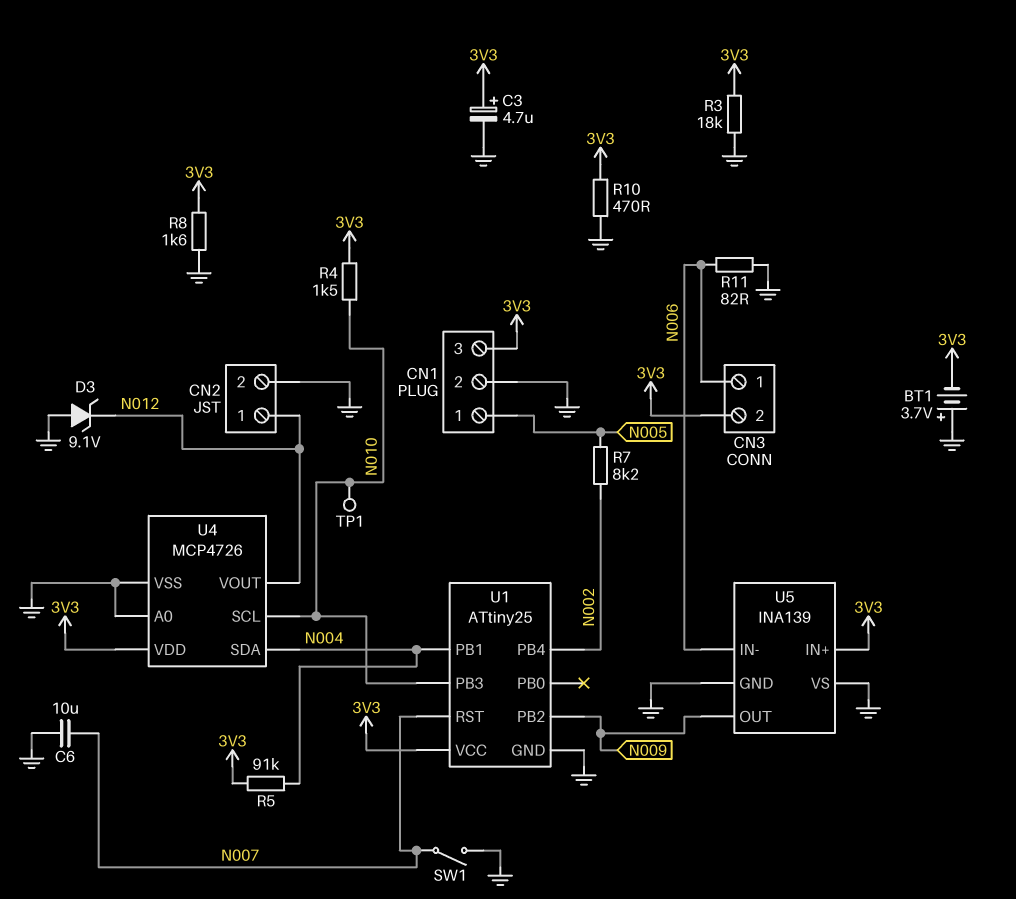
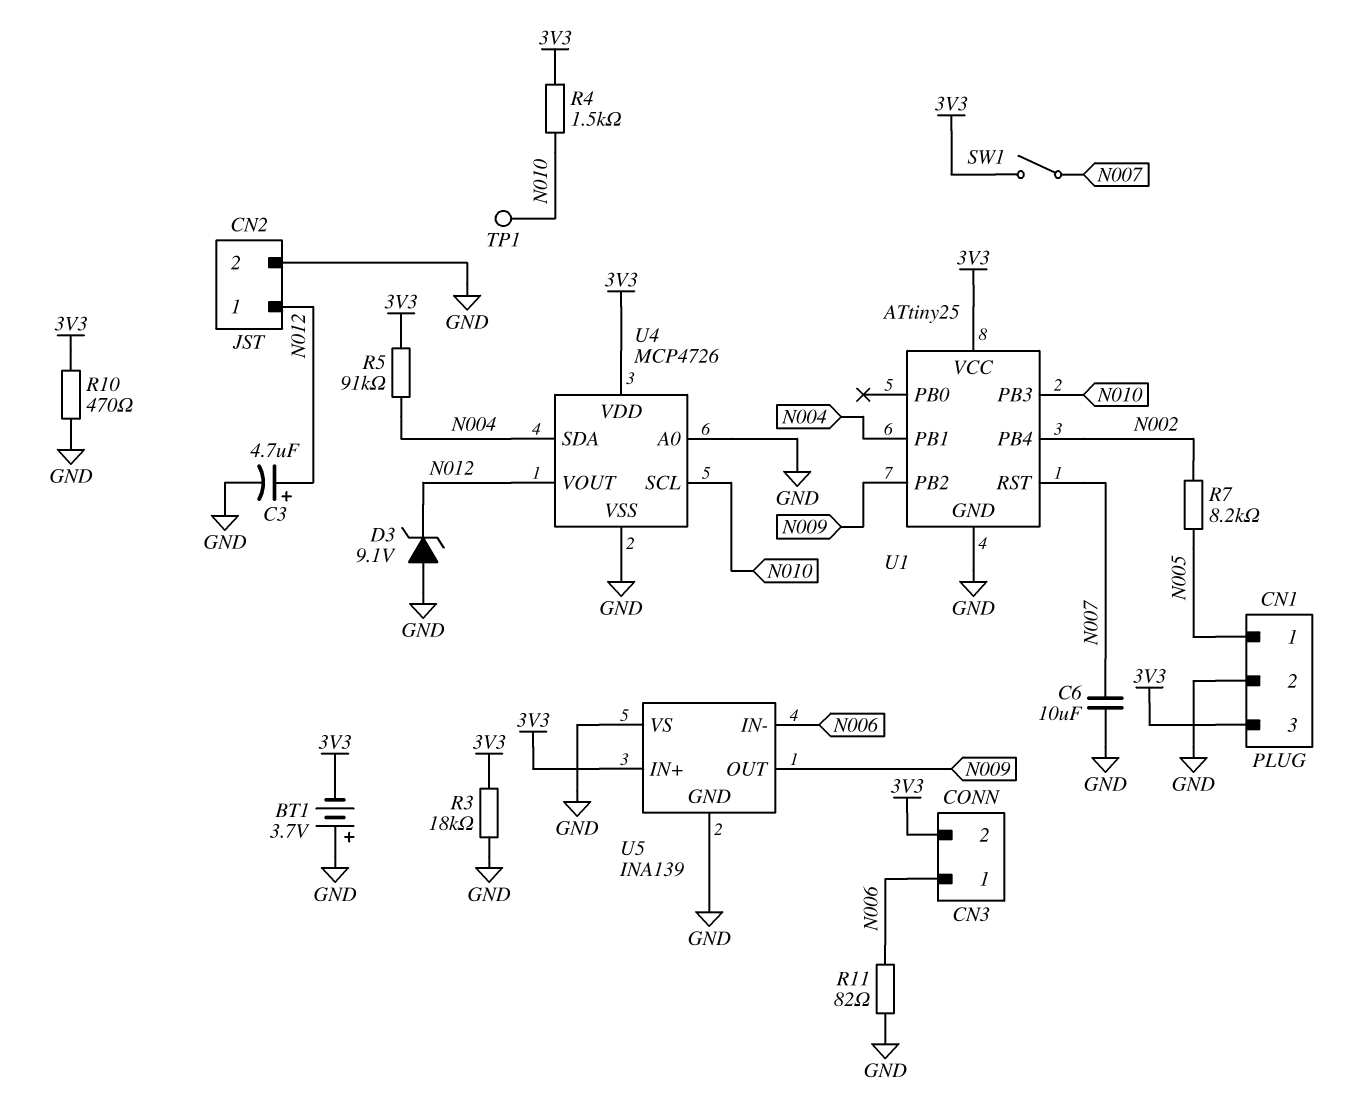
C3: 4.7uF (plus 3V3, minus GND) -> 4.7uF (plus N012, minus GND)
R8: 1.6k (3V3, GND) -> none
SW1: switch (GND, N007) -> switch (3V3, N007)

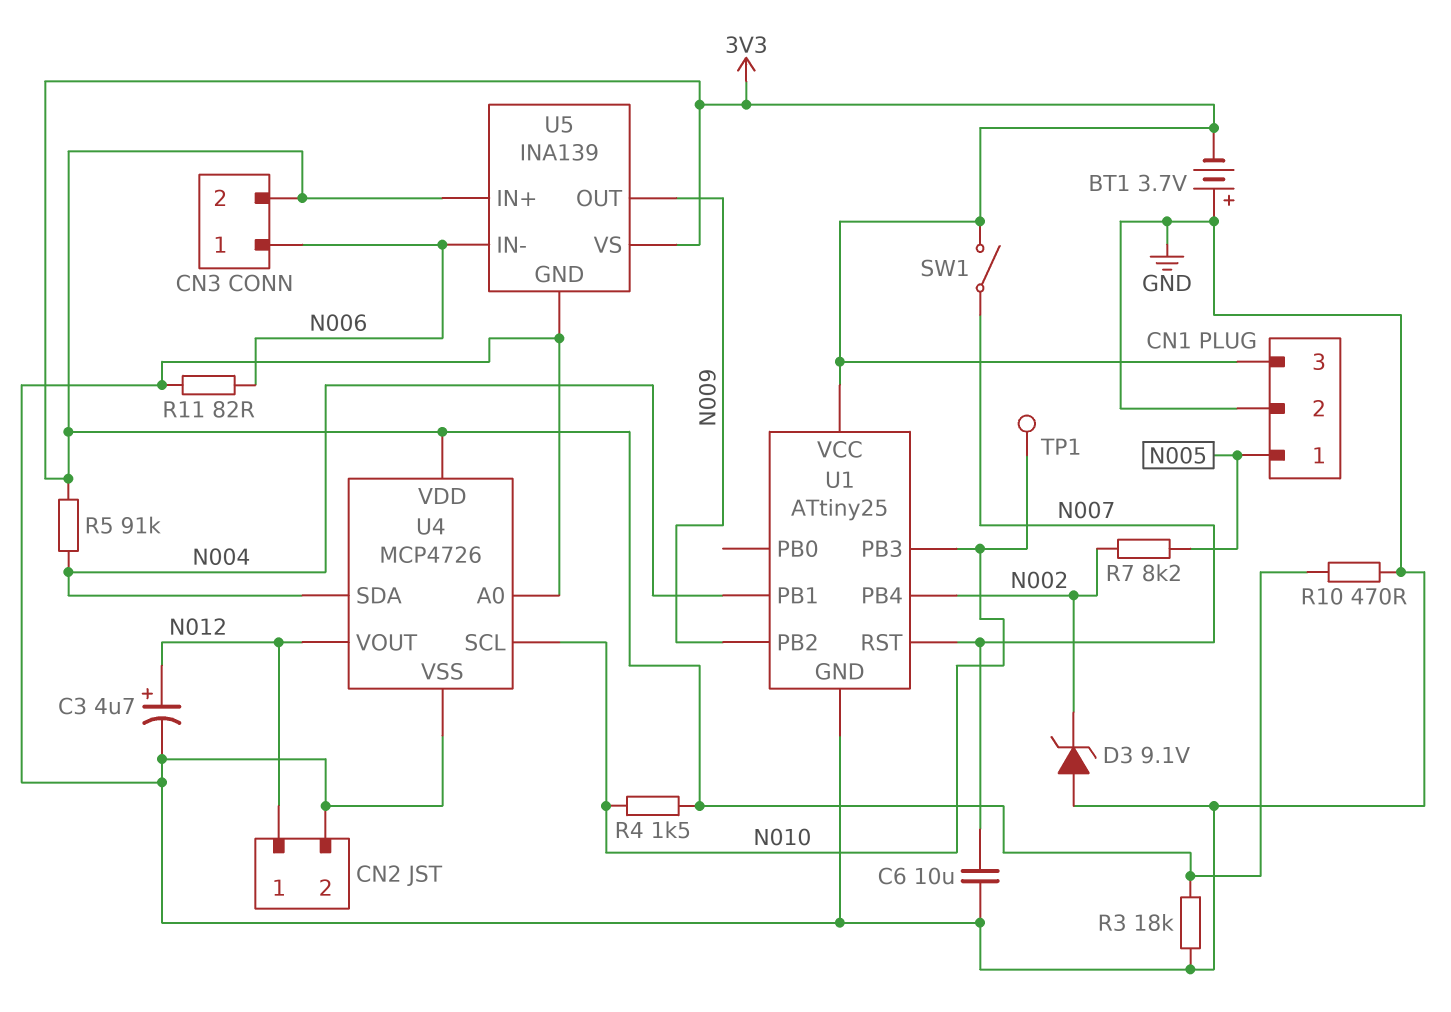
D3: zener 9.1V (A GND, K N012) -> zener 9.1V (A GND, K N002)
U5 pin VS: GND -> 3V3

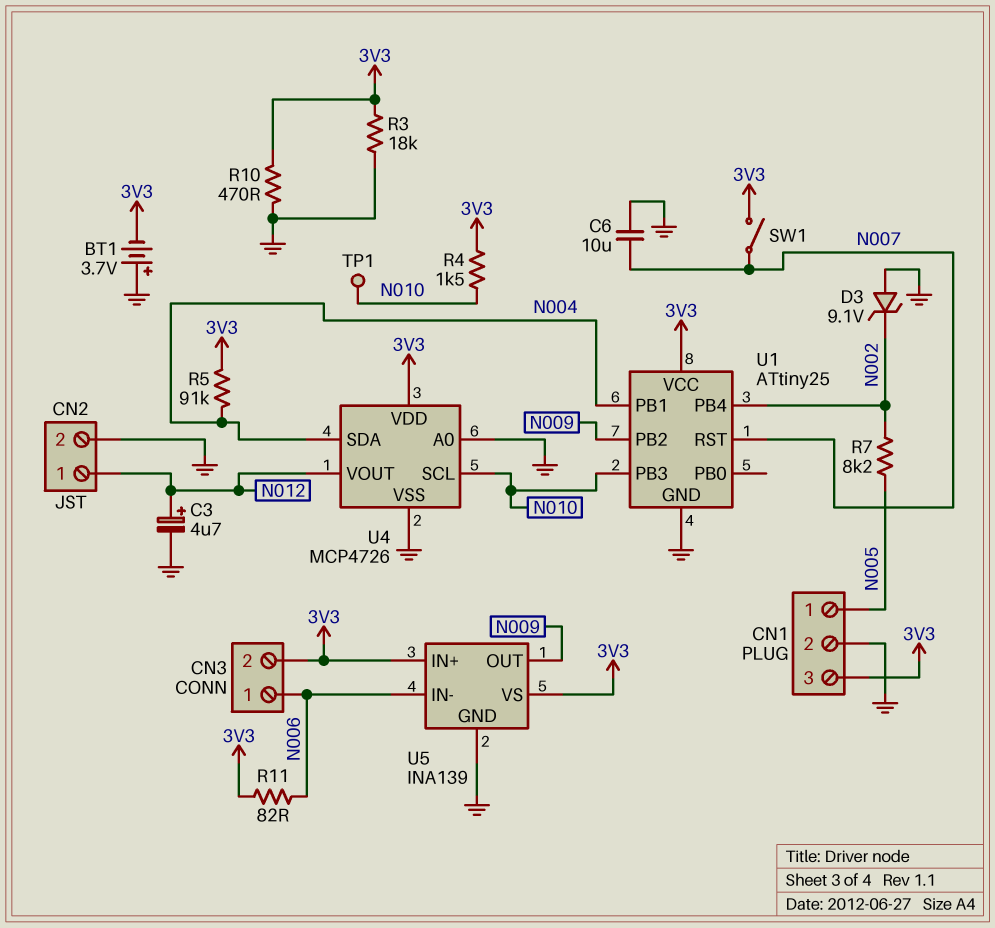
R11: 82 (GND, N006) -> 82 (3V3, N006)

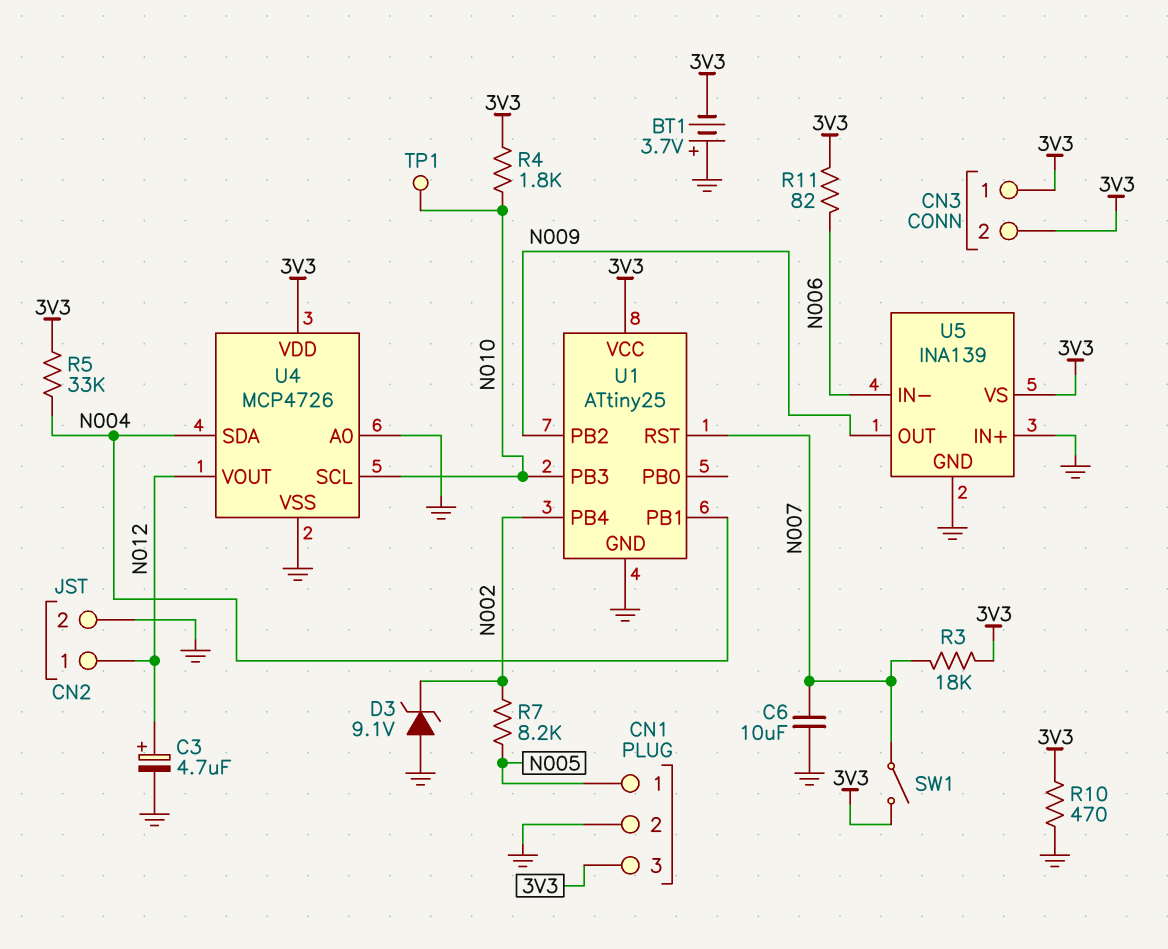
CN3 pin 1: N006 -> 3V3
R3: 18k (3V3, GND) -> 18k (3V3, N007)
R4: 1.5k (3V3, N010) -> 1.8k (3V3, N010)
R5: 91k (3V3, N004) -> 33k (3V3, N004)
U5 pin IN+: 3V3 -> GND

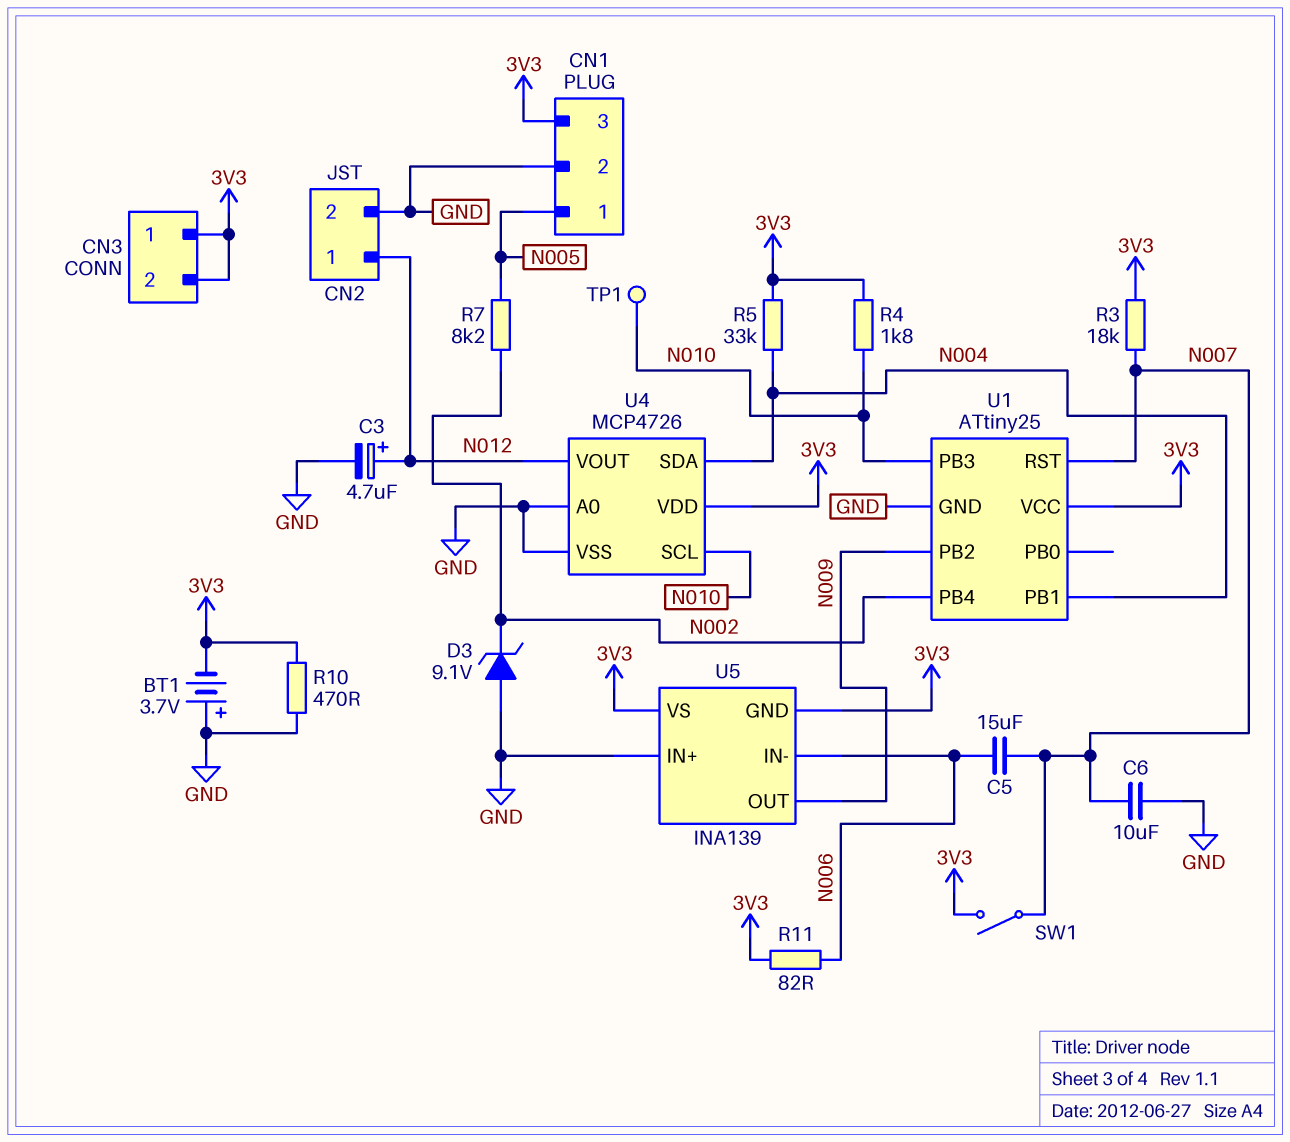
C5: none -> 15uF (N006, N007)
U5 pin GND: GND -> 3V3

